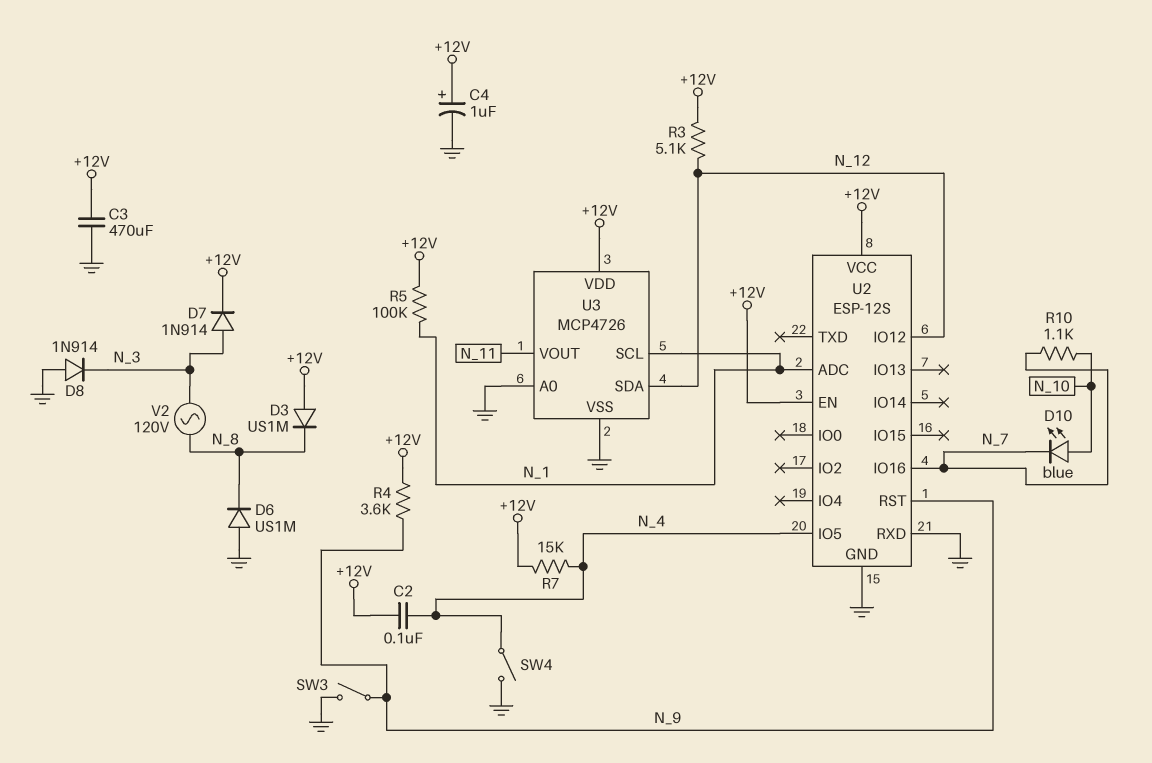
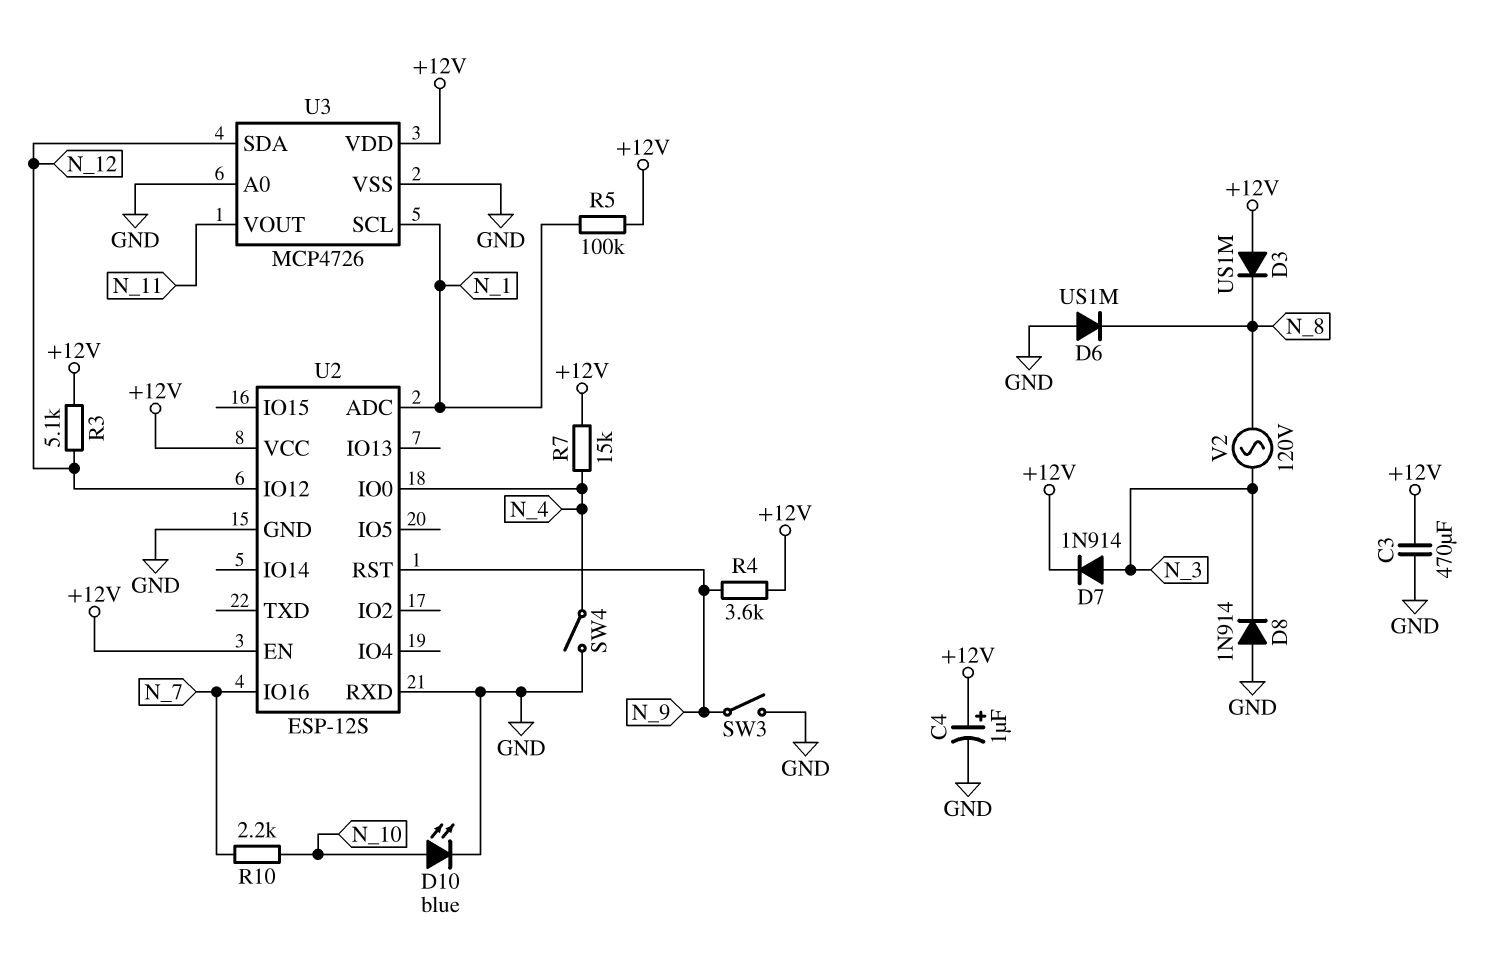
C2: 100nF (+12V, N_4) -> none
D10: LED blue (A N_10, K N_7) -> LED blue (A N_10, K GND)
R10: 1.1k (N_7, N_10) -> 2.2k (N_7, N_10)
U2 pin IO0: none -> N_4
U2 pin IO5: N_4 -> none

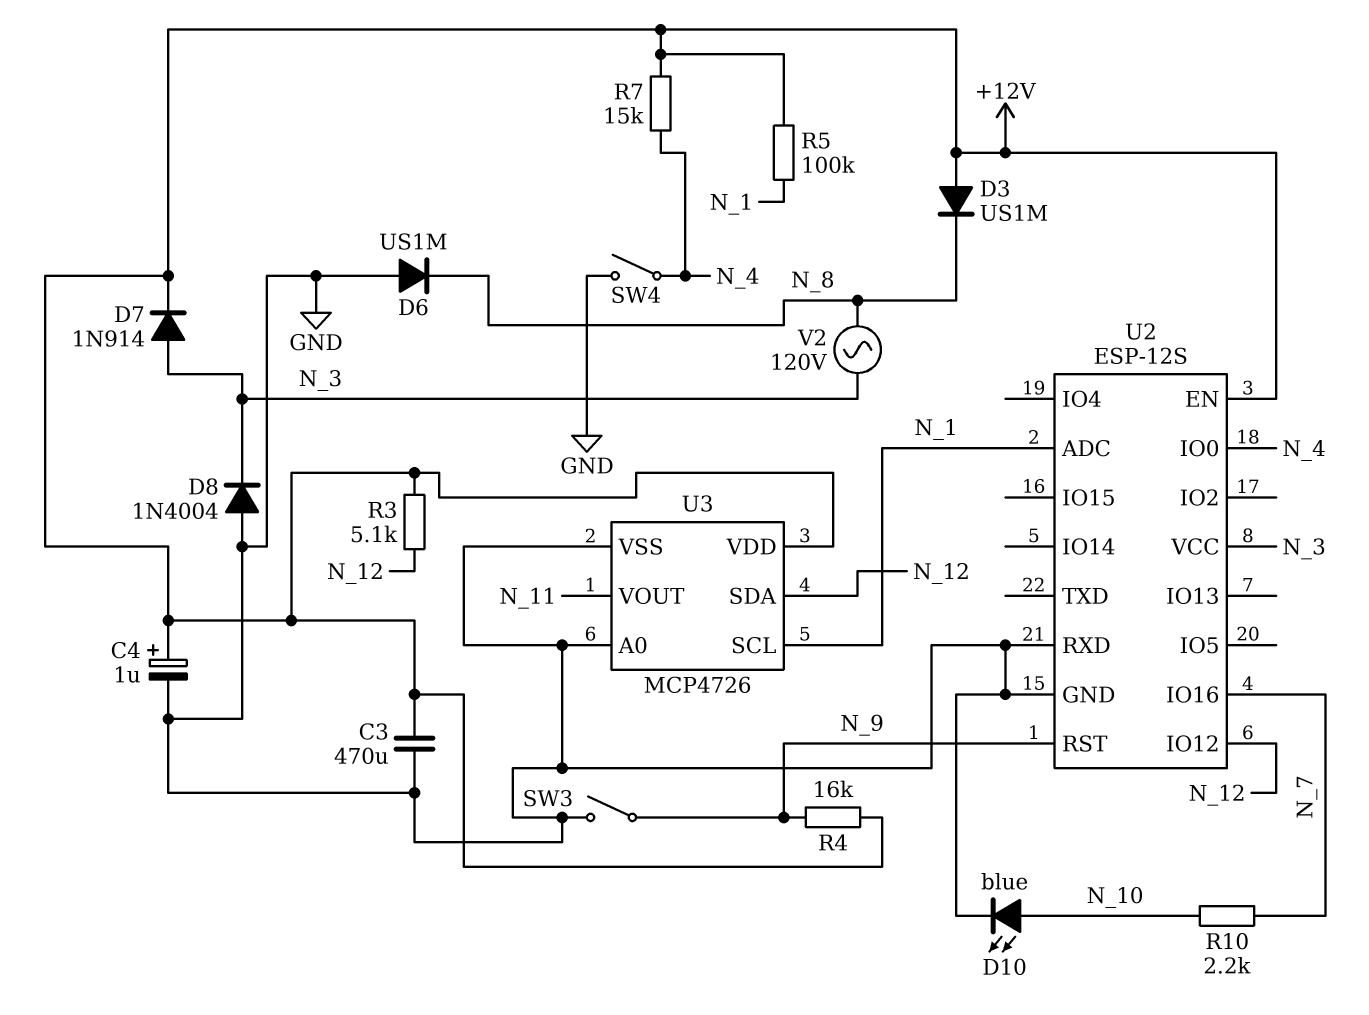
D8: diode 1N914 (A GND, K N_3) -> diode 1N4004 (A GND, K N_3)
R4: 3.6k (+12V, N_9) -> 16k (+12V, N_9)
U2 pin VCC: +12V -> N_3

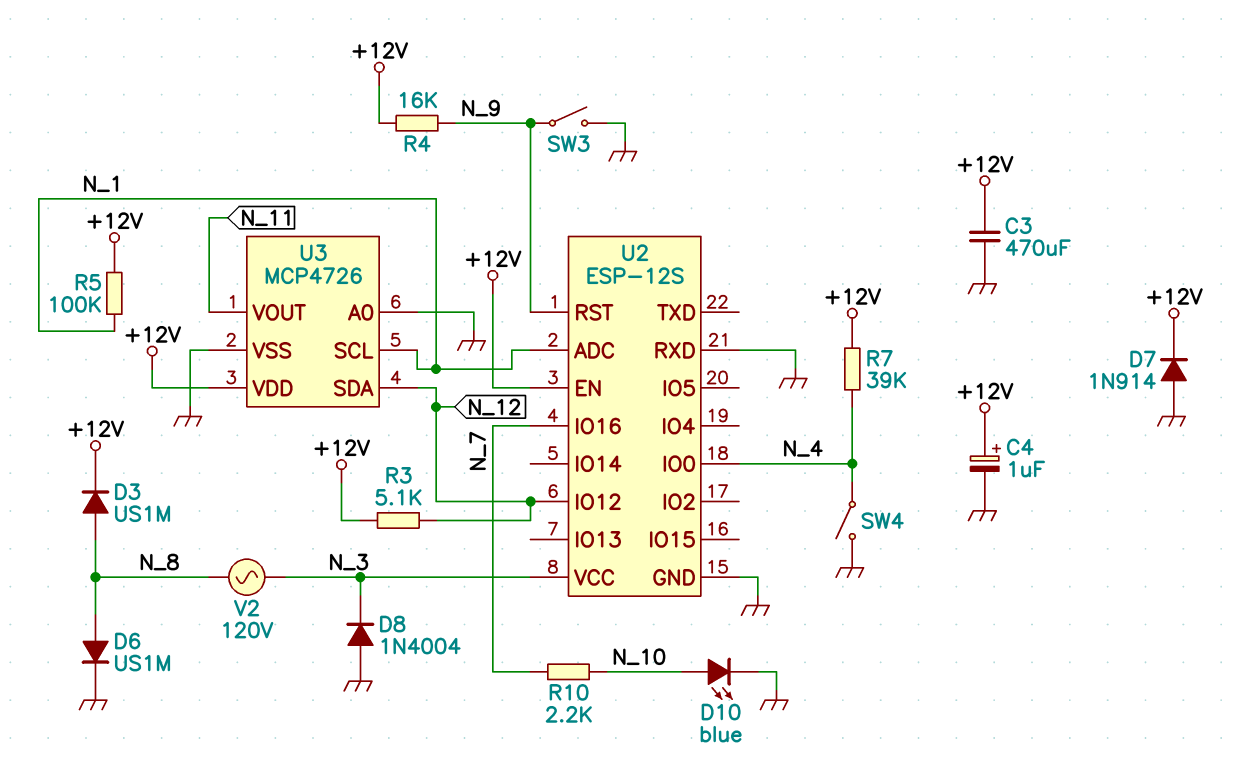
D3: diode US1M (A +12V, K N_8) -> diode US1M (A N_8, K +12V)
D6: diode US1M (A GND, K N_8) -> diode US1M (A N_8, K GND)
D7: diode 1N914 (A N_3, K +12V) -> diode 1N914 (A GND, K +12V)
R7: 15k (+12V, N_4) -> 39k (+12V, N_4)

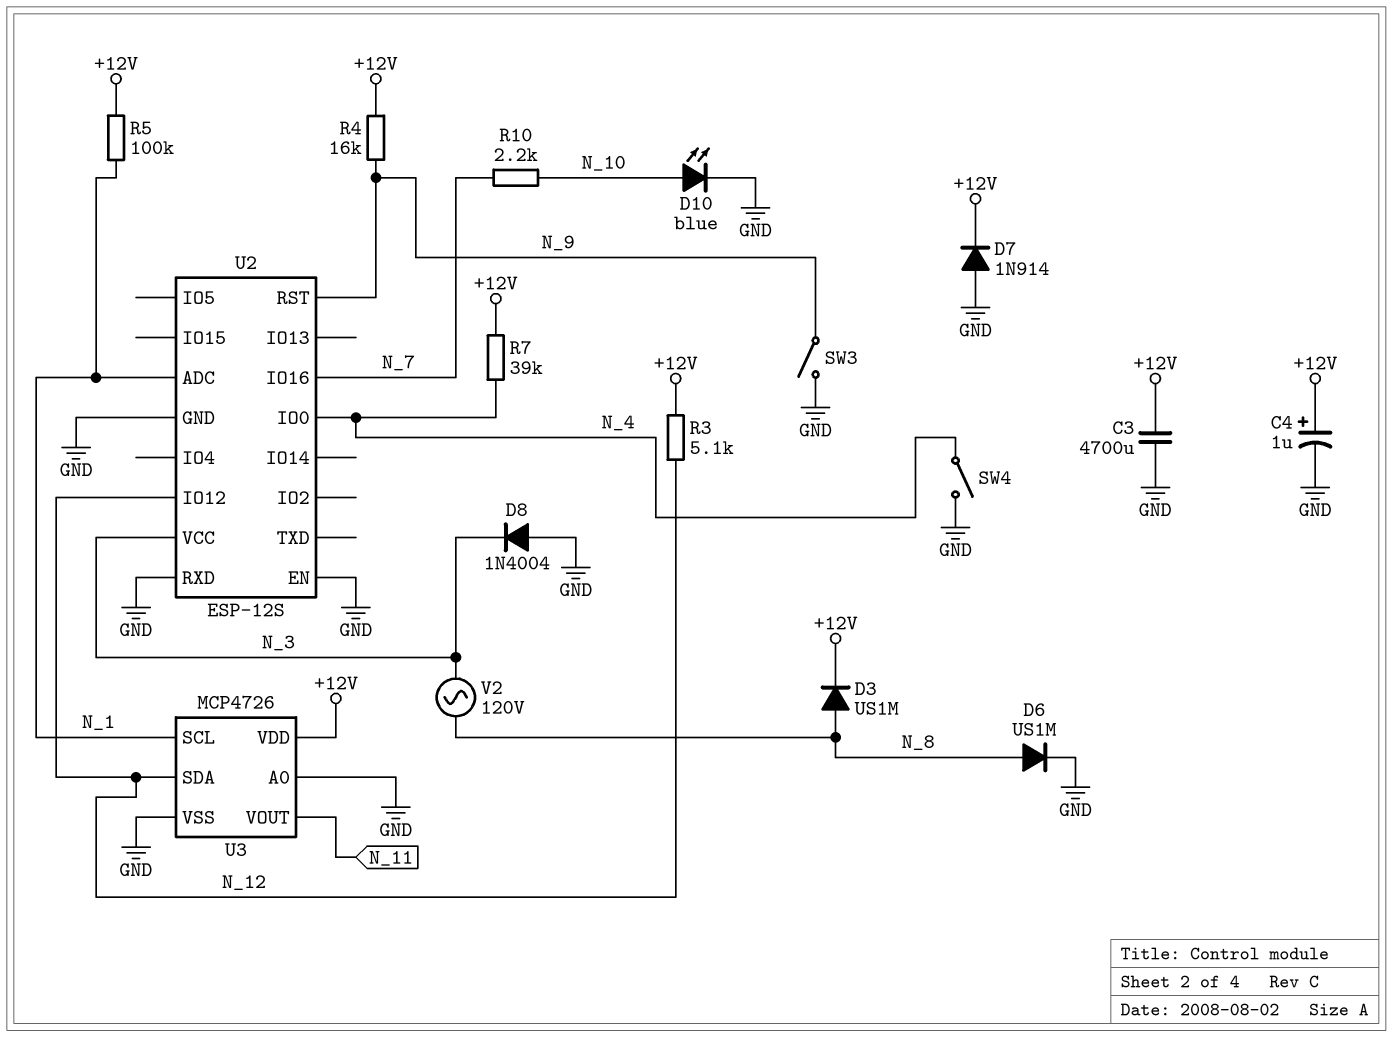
C3: 470uF (+12V, GND) -> 4700uF (+12V, GND)
U2 pin EN: +12V -> GND

